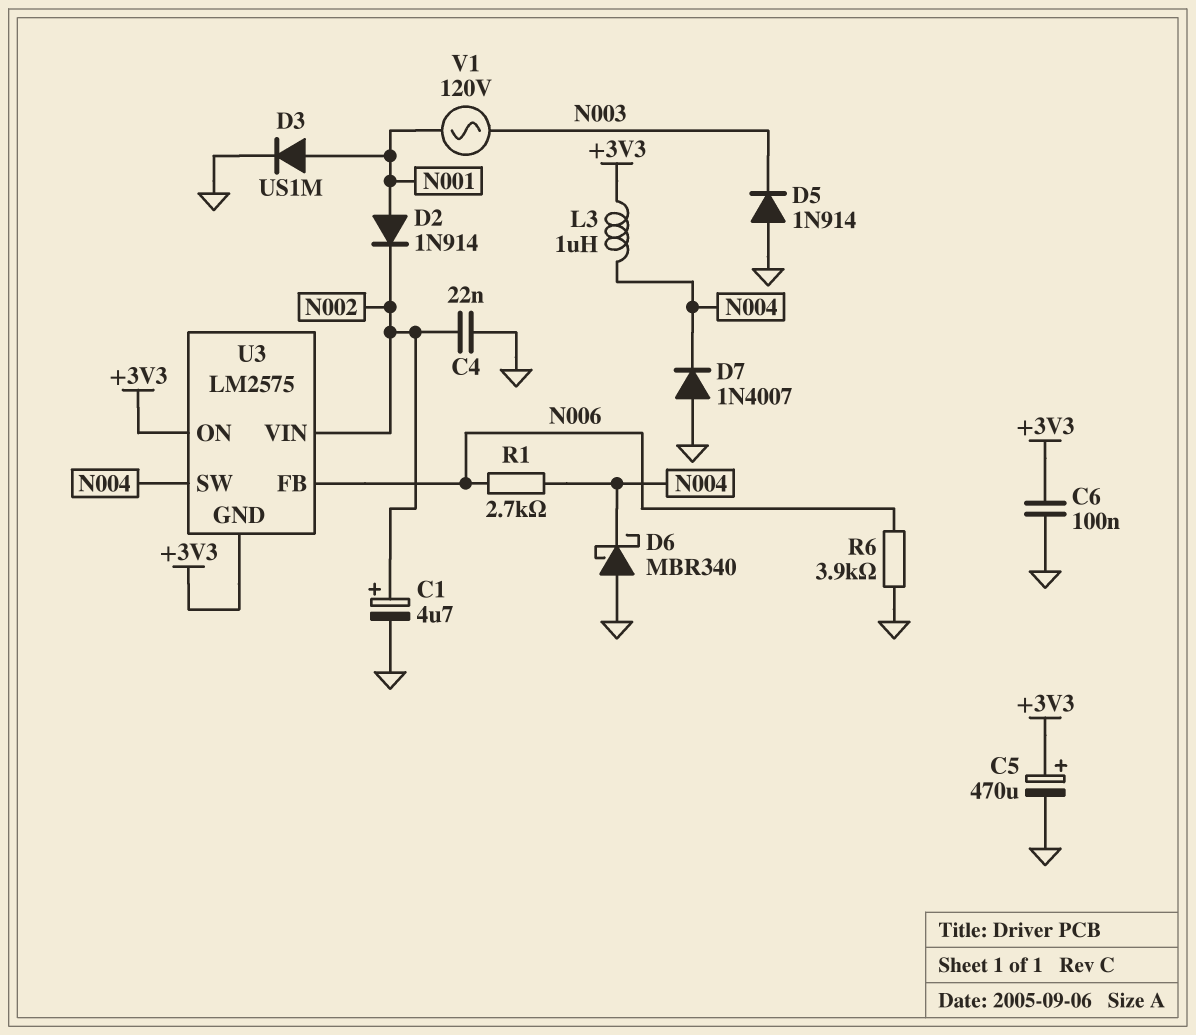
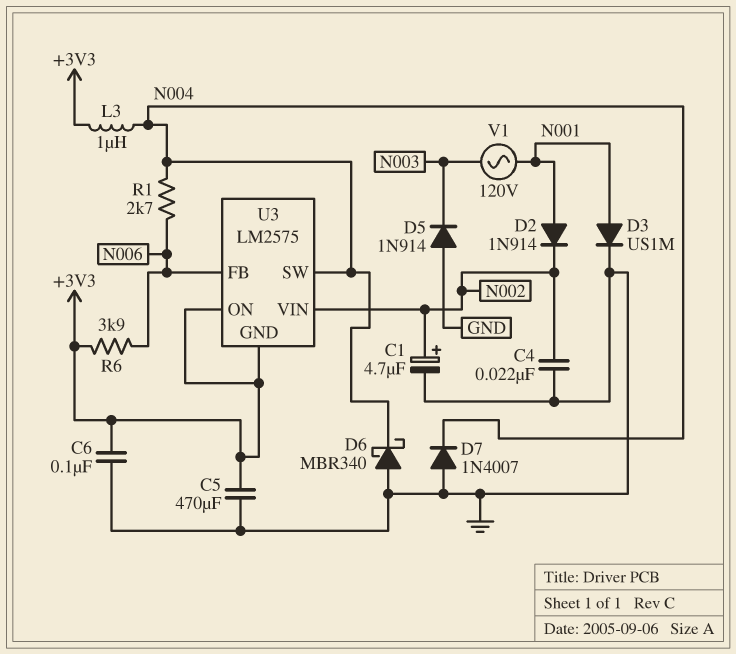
C5: 470uF (plus +3V3, minus GND) -> 470uF (+3V3, GND)
R6: 3.9k (GND, N006) -> 3.9k (+3V3, N006)

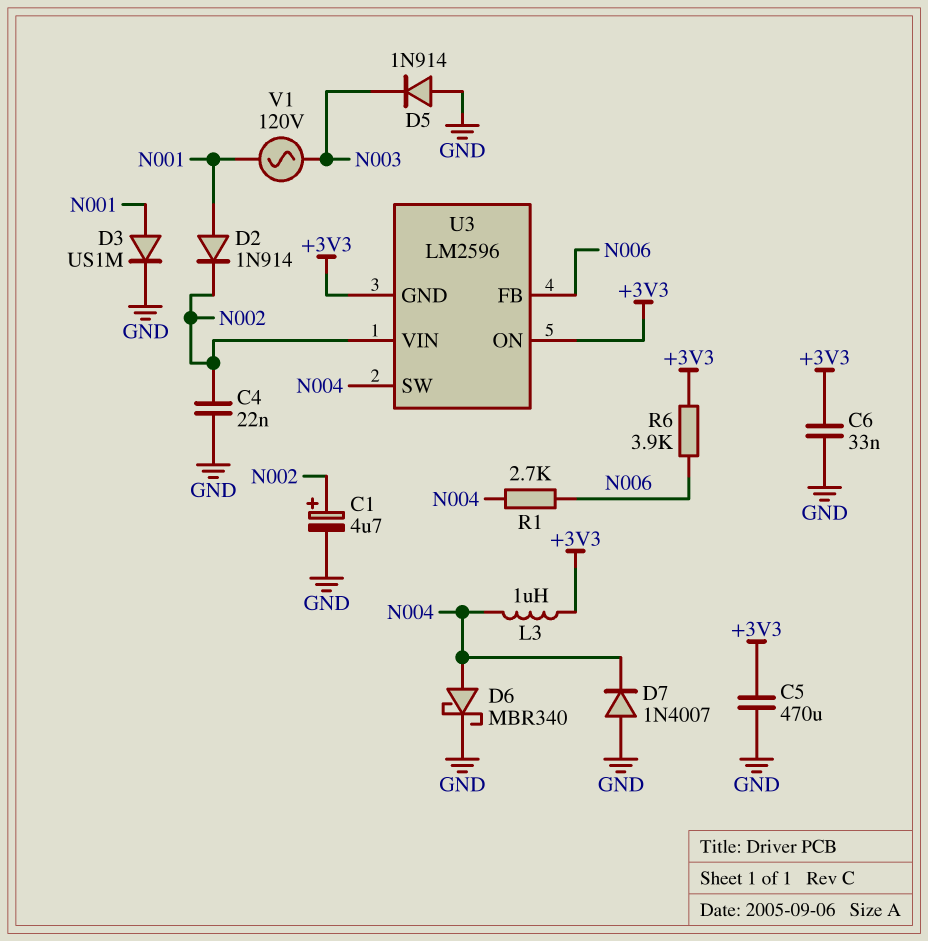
C6: 100nF (+3V3, GND) -> 33nF (+3V3, GND)
D6: schottky MBR340 (A GND, K N004) -> schottky MBR340 (A N004, K GND)
U3: LM2575 -> LM2596

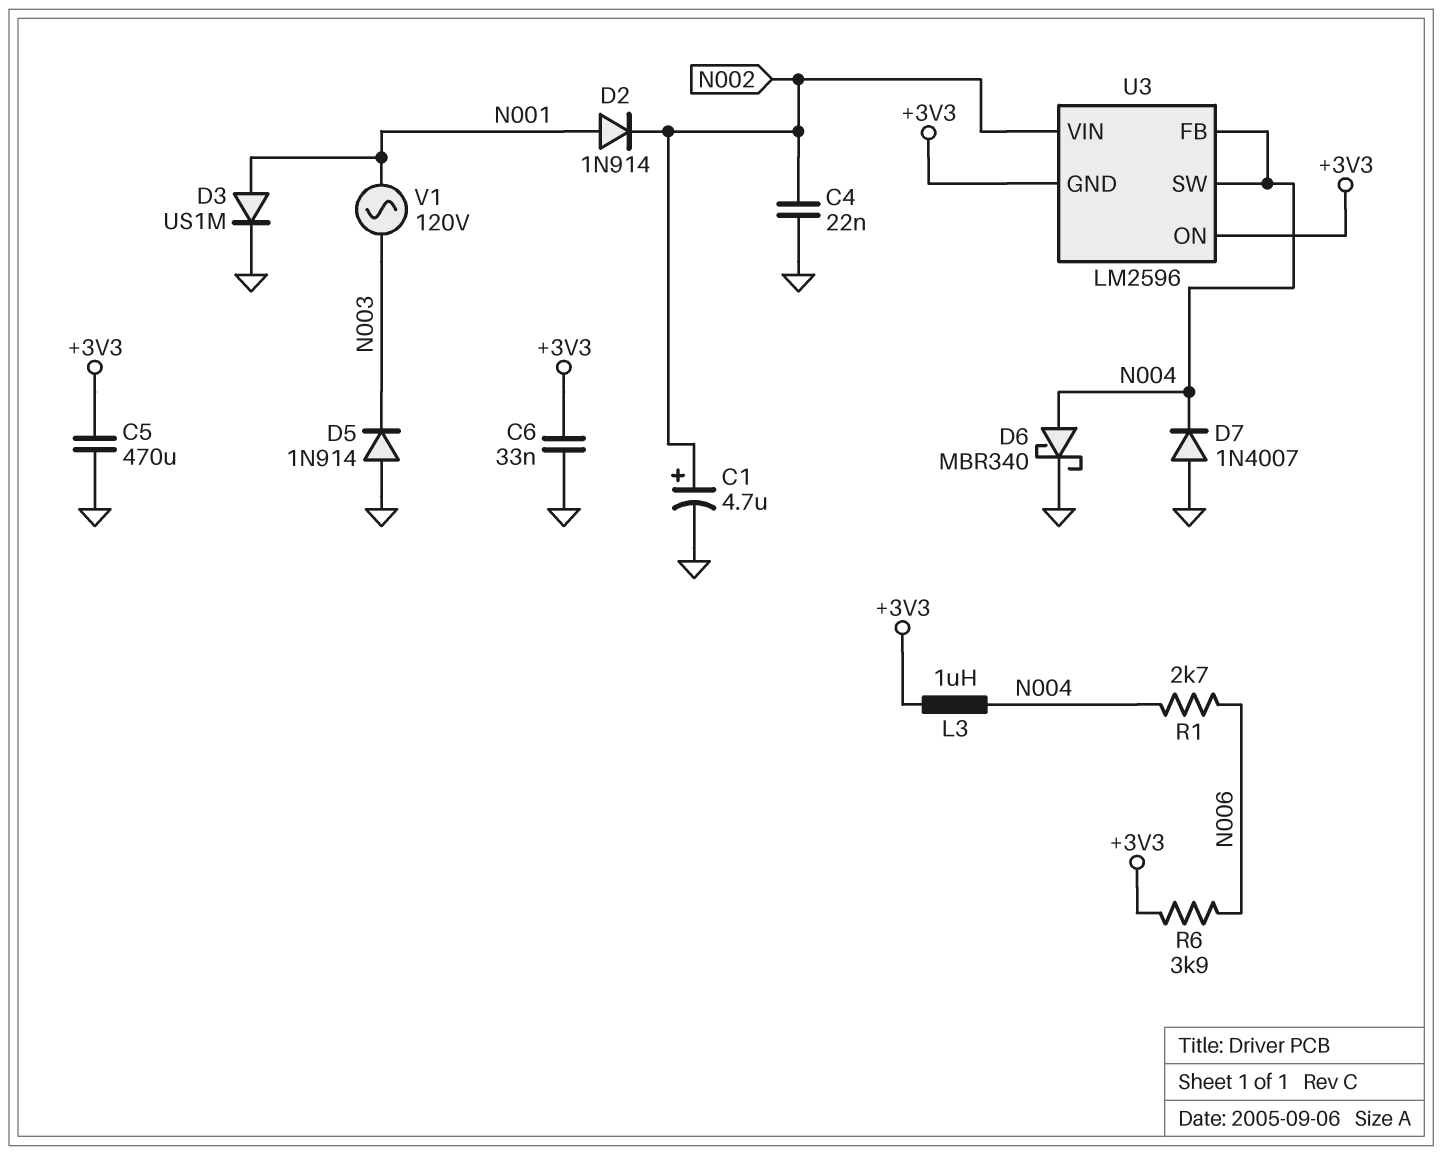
U3 pin FB: N006 -> N004

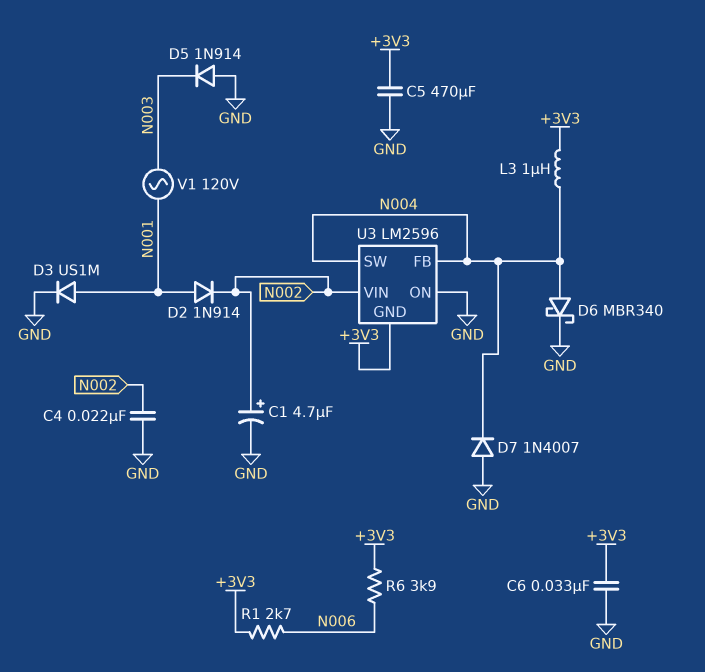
R1: 2.7k (N004, N006) -> 2.7k (+3V3, N006)
U3 pin ON: +3V3 -> GND

